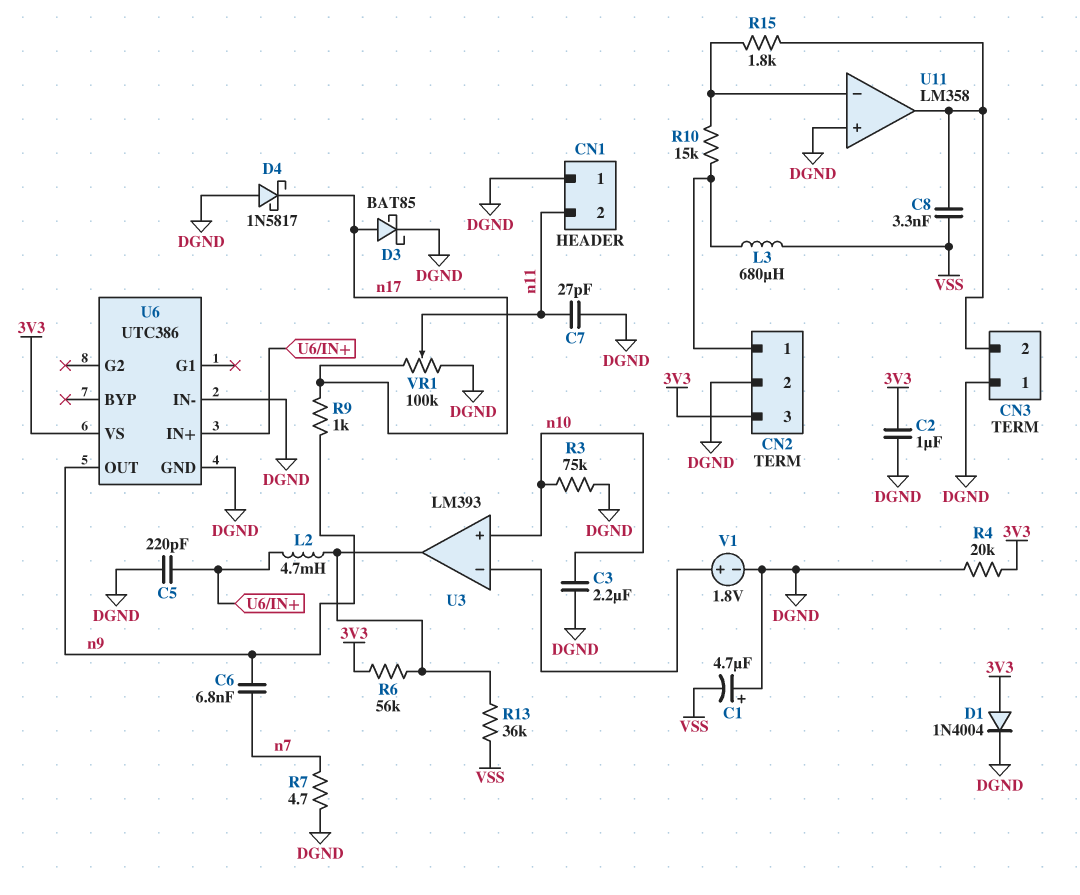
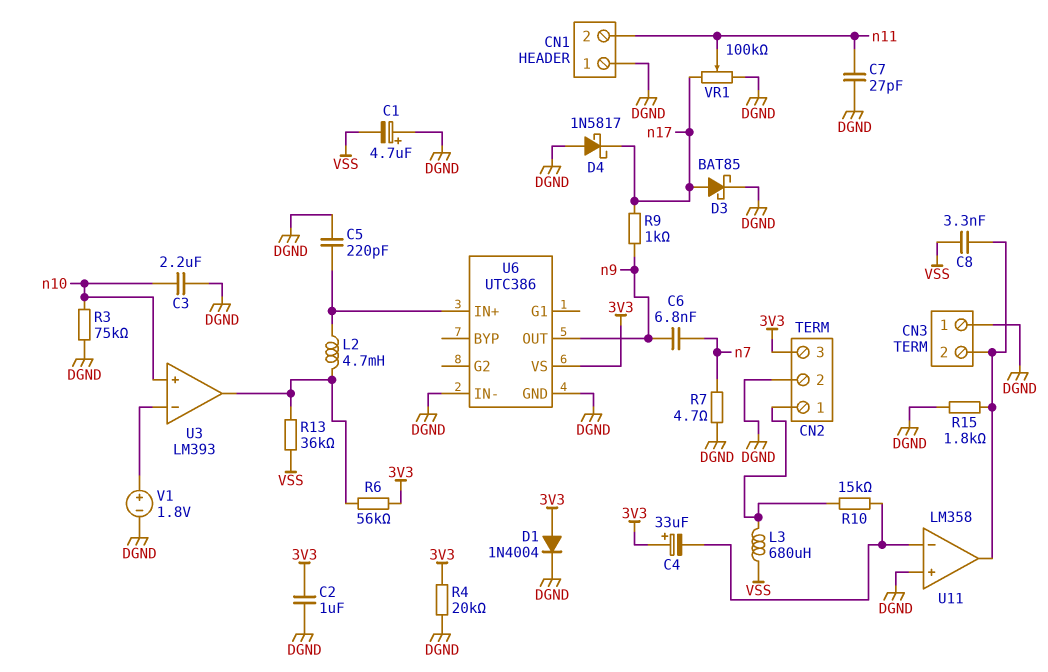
C4: none -> 33uF (plus 3V3, minus U11/in-)
R15: 1.8k (CN3/2, U11/in-) -> 1.8k (CN3/2, DGND)

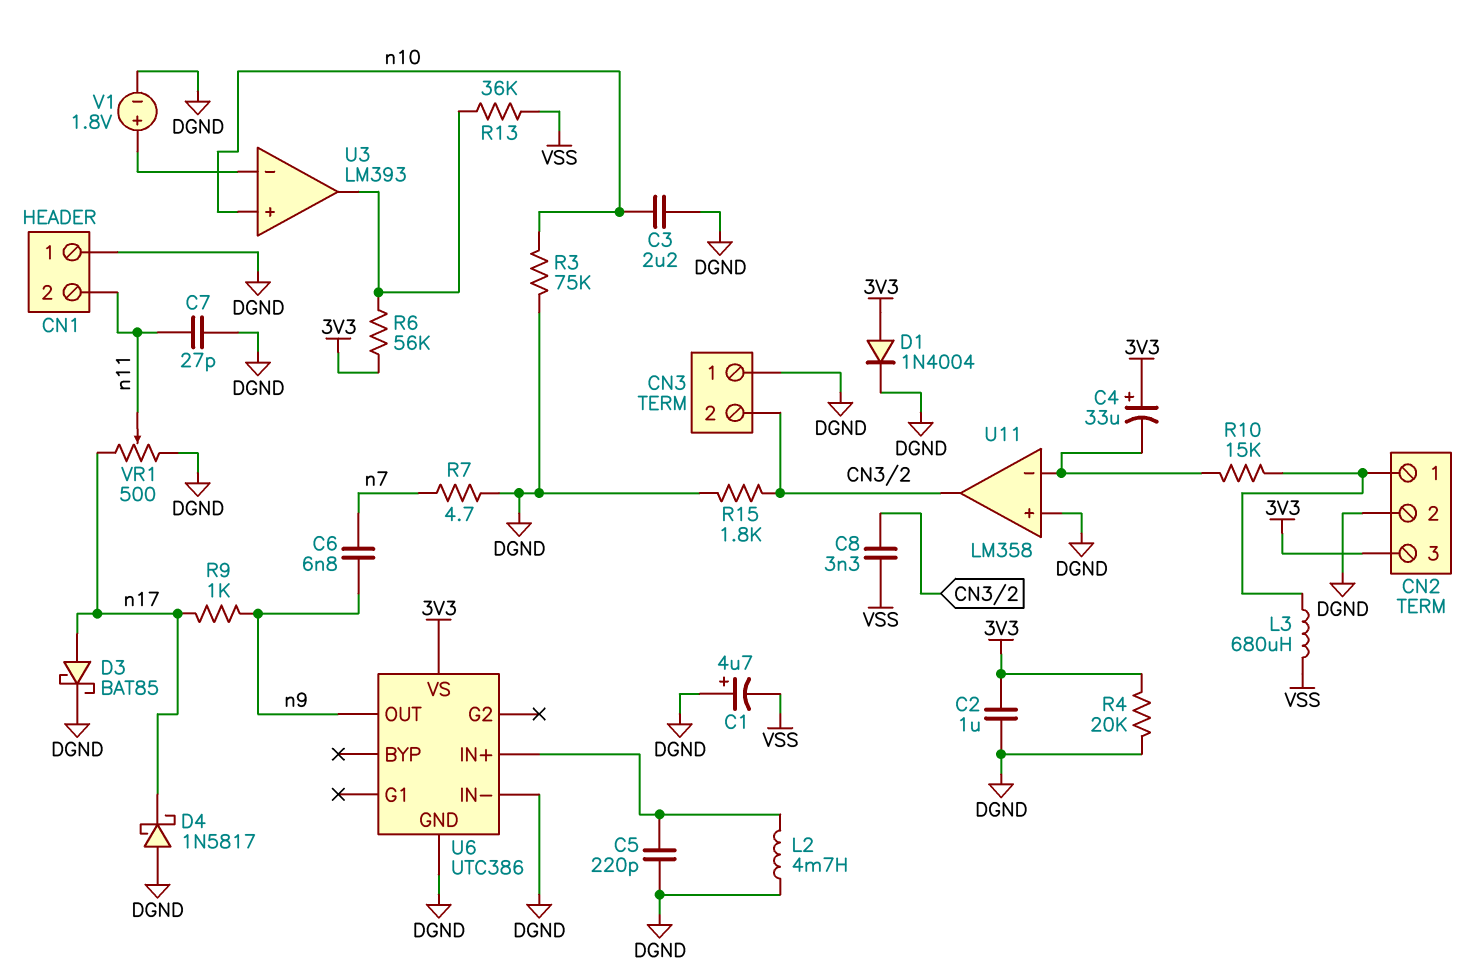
L2: 4.7mH (U3/out, U6/IN+) -> 4.7mH (DGND, U6/IN+)
VR1: 100k (DGND, n17, wiper n11) -> 500 (DGND, n17, wiper n11)

